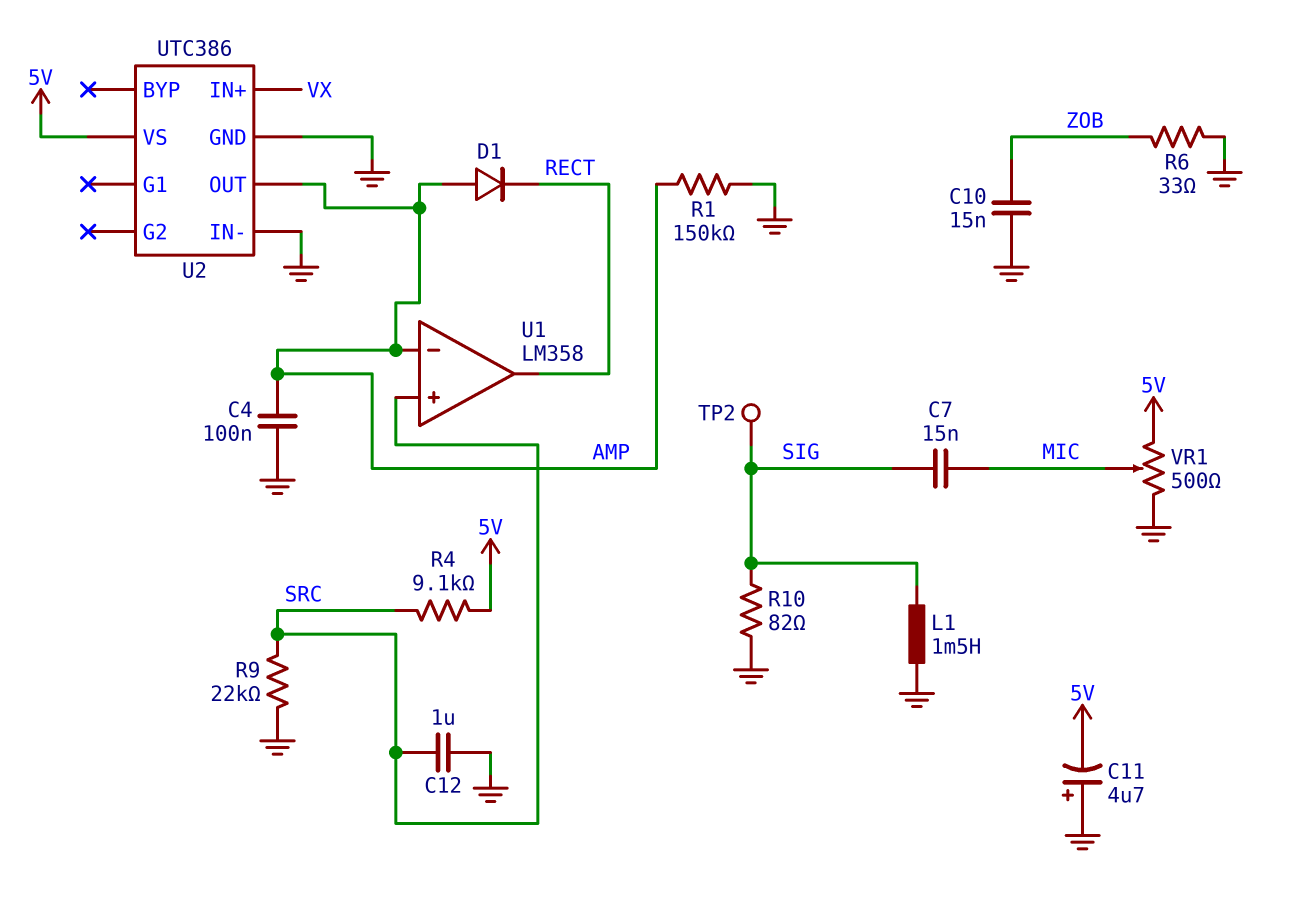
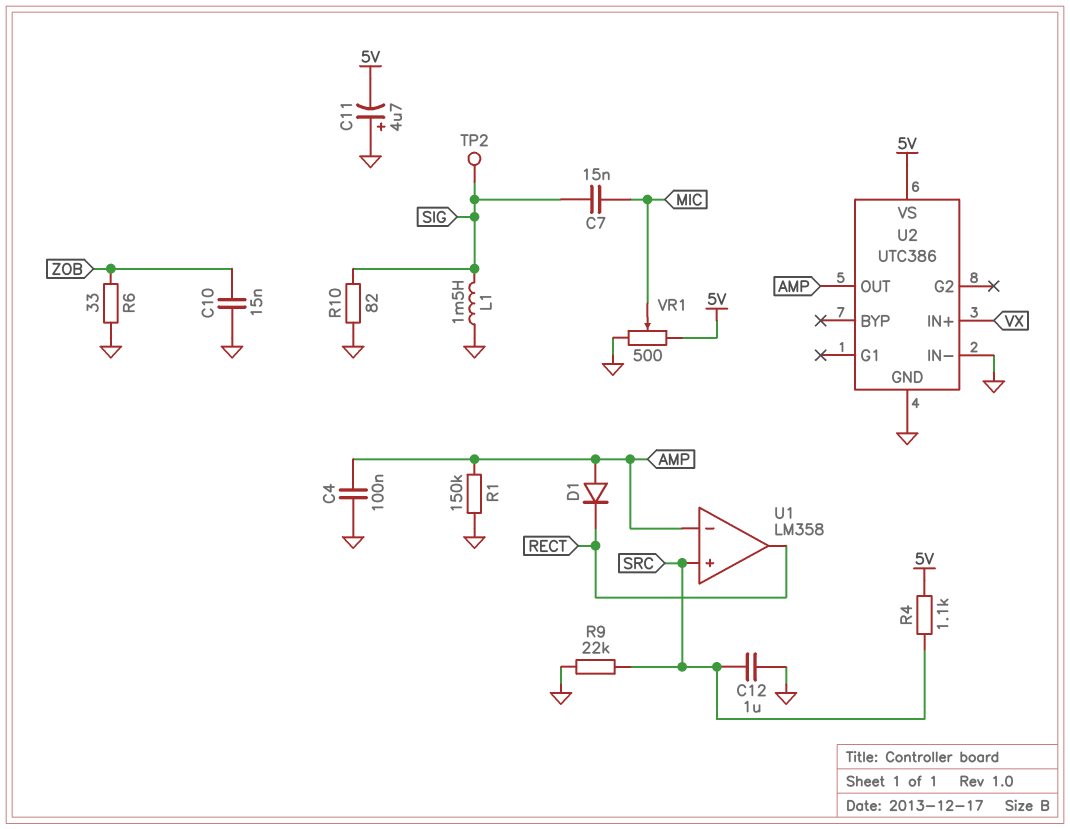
R4: 9.1k (5V, SRC) -> 1.1k (5V, SRC)

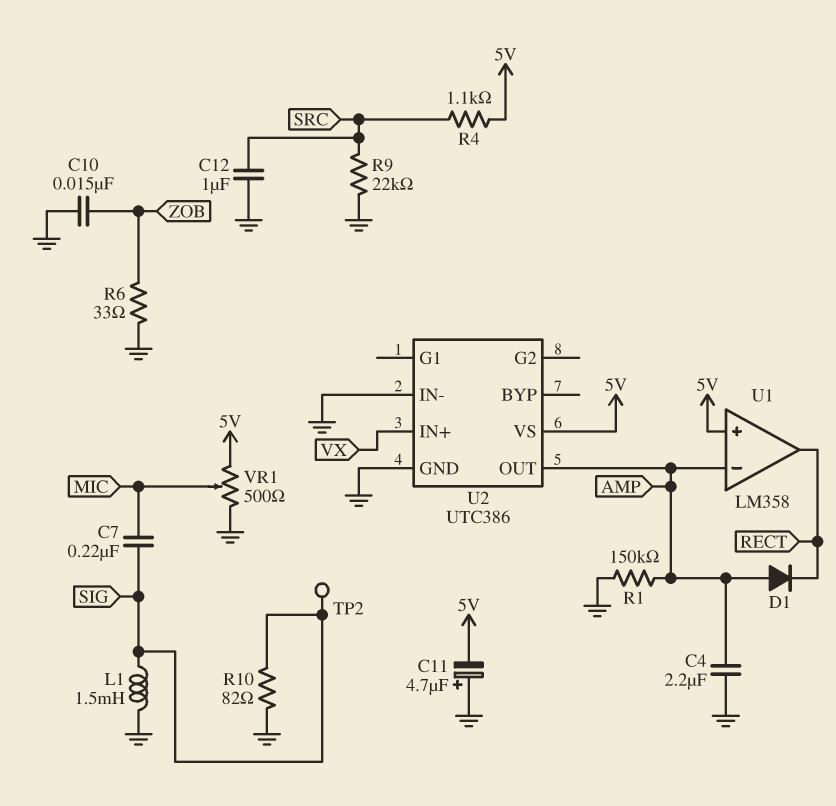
C4: 100nF (AMP, GND) -> 2.2uF (AMP, GND)
C7: 15nF (MIC, SIG) -> 220nF (MIC, SIG)
U1 pin in+: SRC -> 5V

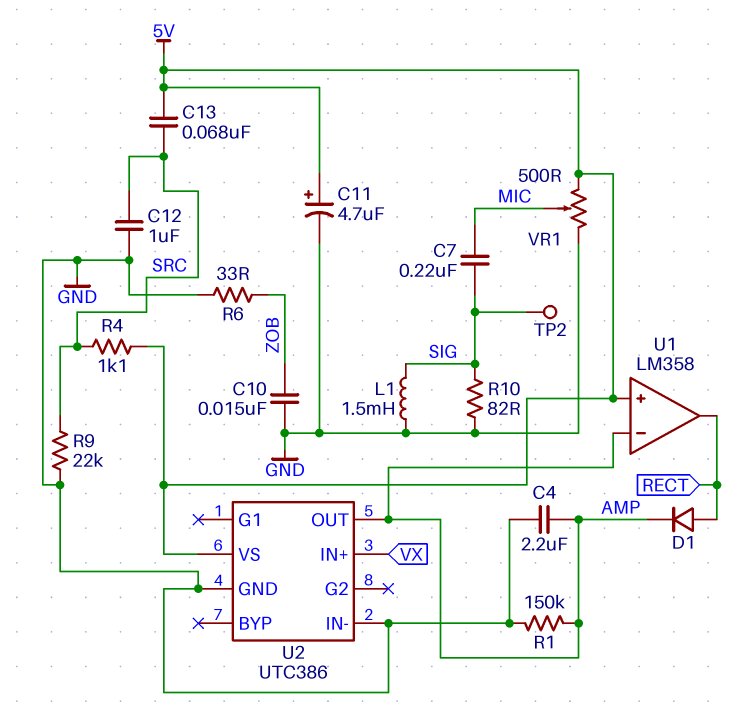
C11: 4.7uF (plus GND, minus 5V) -> 4.7uF (plus 5V, minus GND)
C13: none -> 68nF (5V, SRC)
D1: diode (A AMP, K RECT) -> diode (A RECT, K AMP)

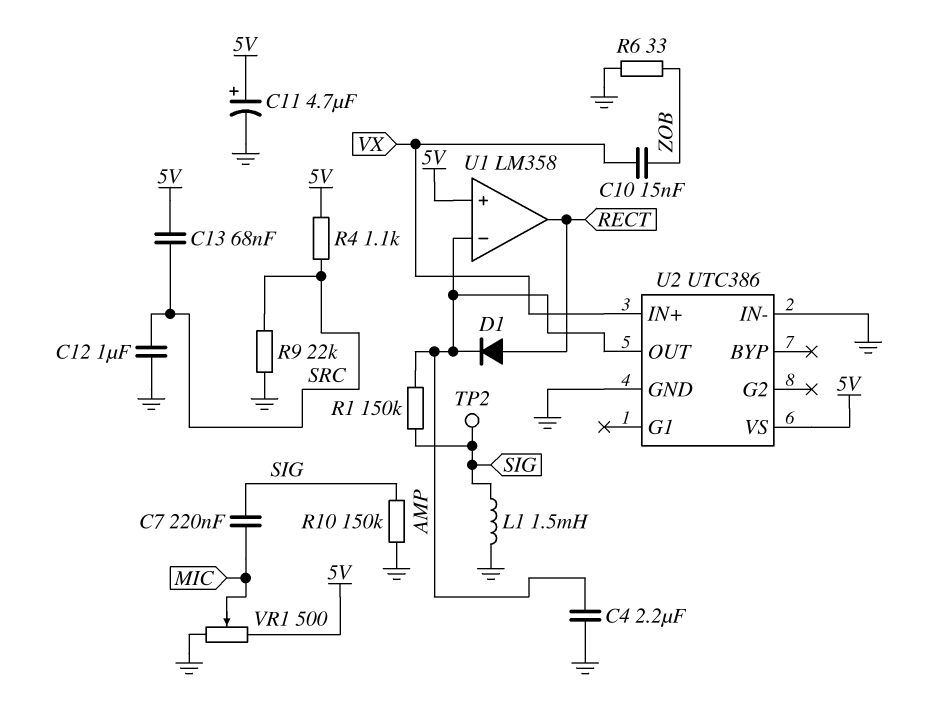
C10: 15nF (GND, ZOB) -> 15nF (VX, ZOB)
R1: 150k (AMP, GND) -> 150k (AMP, SIG)
R10: 82 (GND, SIG) -> 150k (GND, SIG)

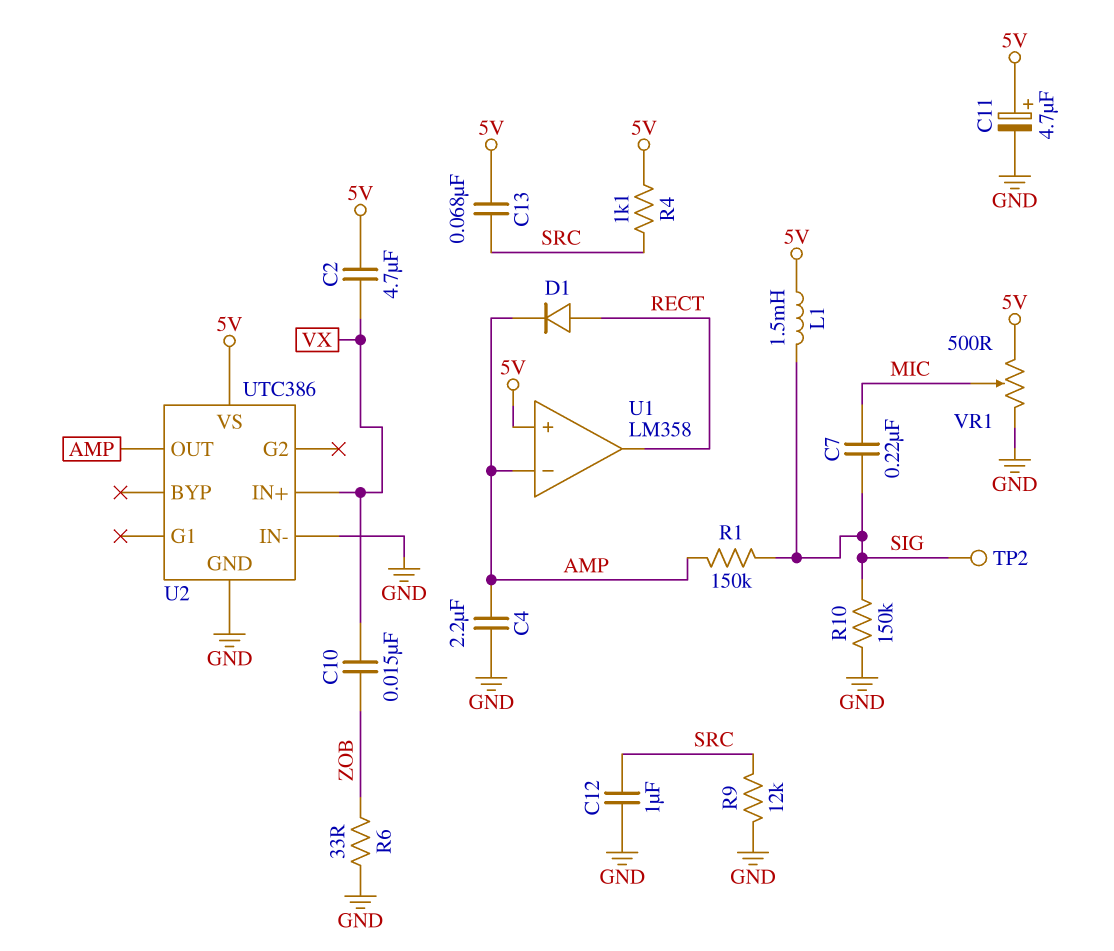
C2: none -> 4.7uF (5V, VX)
L1: 1.5mH (GND, SIG) -> 1.5mH (5V, SIG)
R9: 22k (GND, SRC) -> 12k (GND, SRC)

